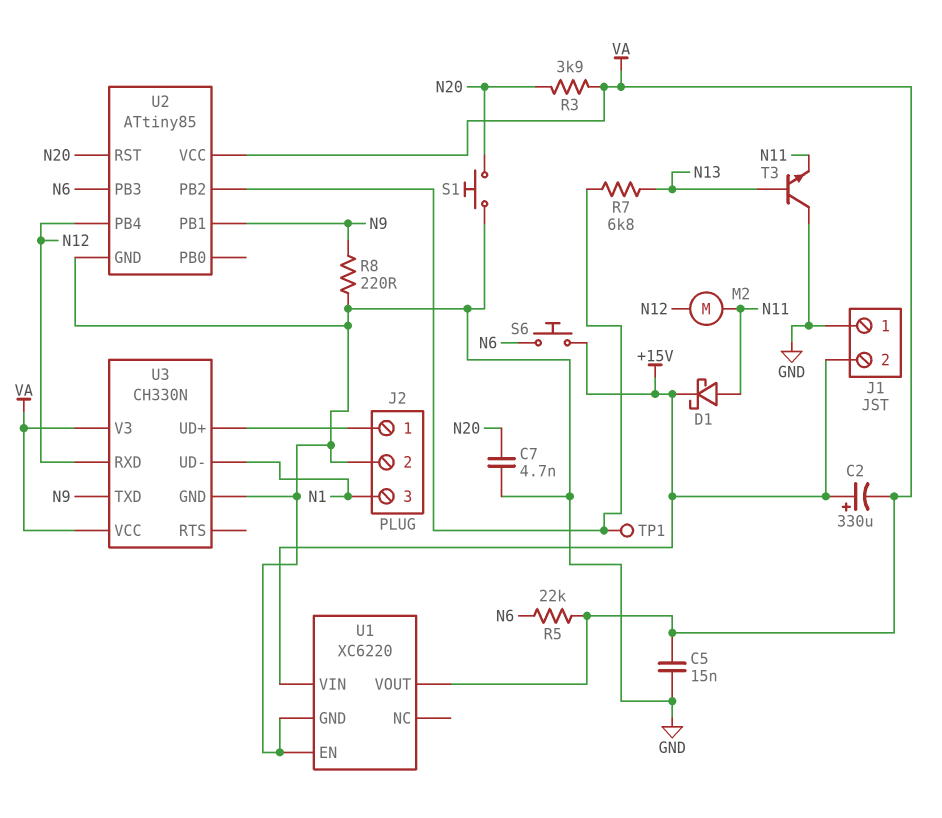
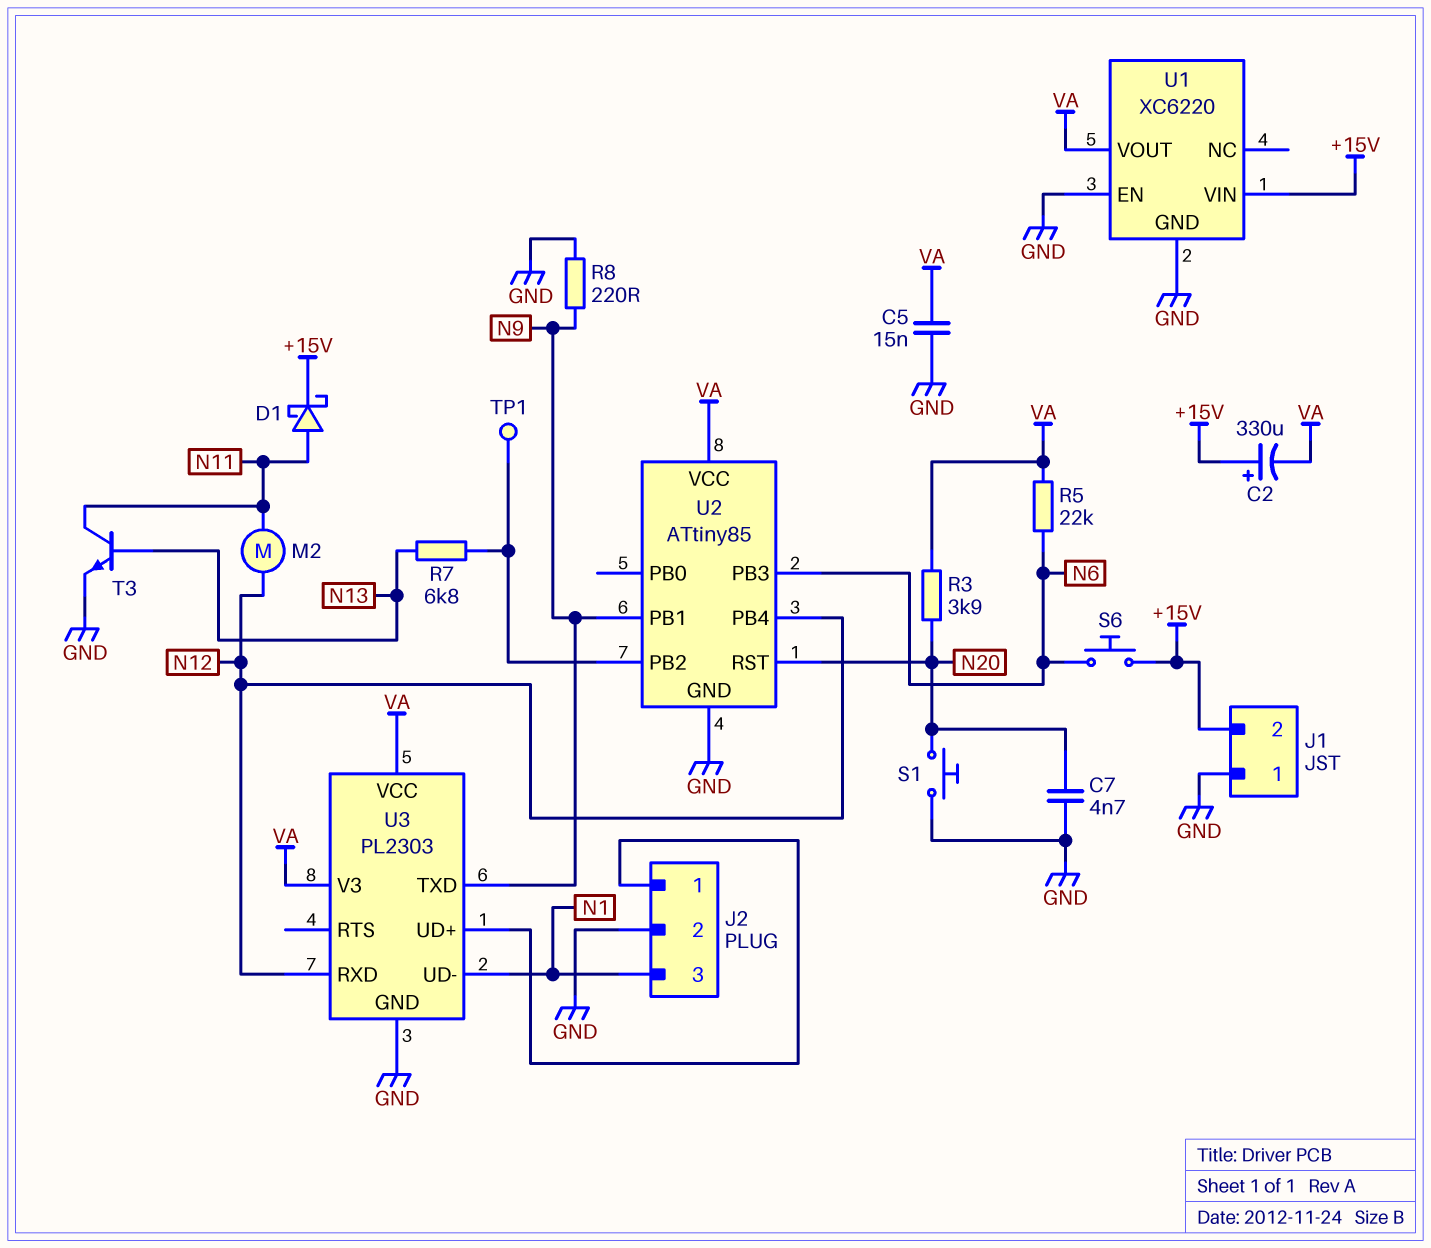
T3: NPN (B N13, C GND, E N11) -> NPN (B N13, C N11, E GND)
U3: CH330N -> PL2303

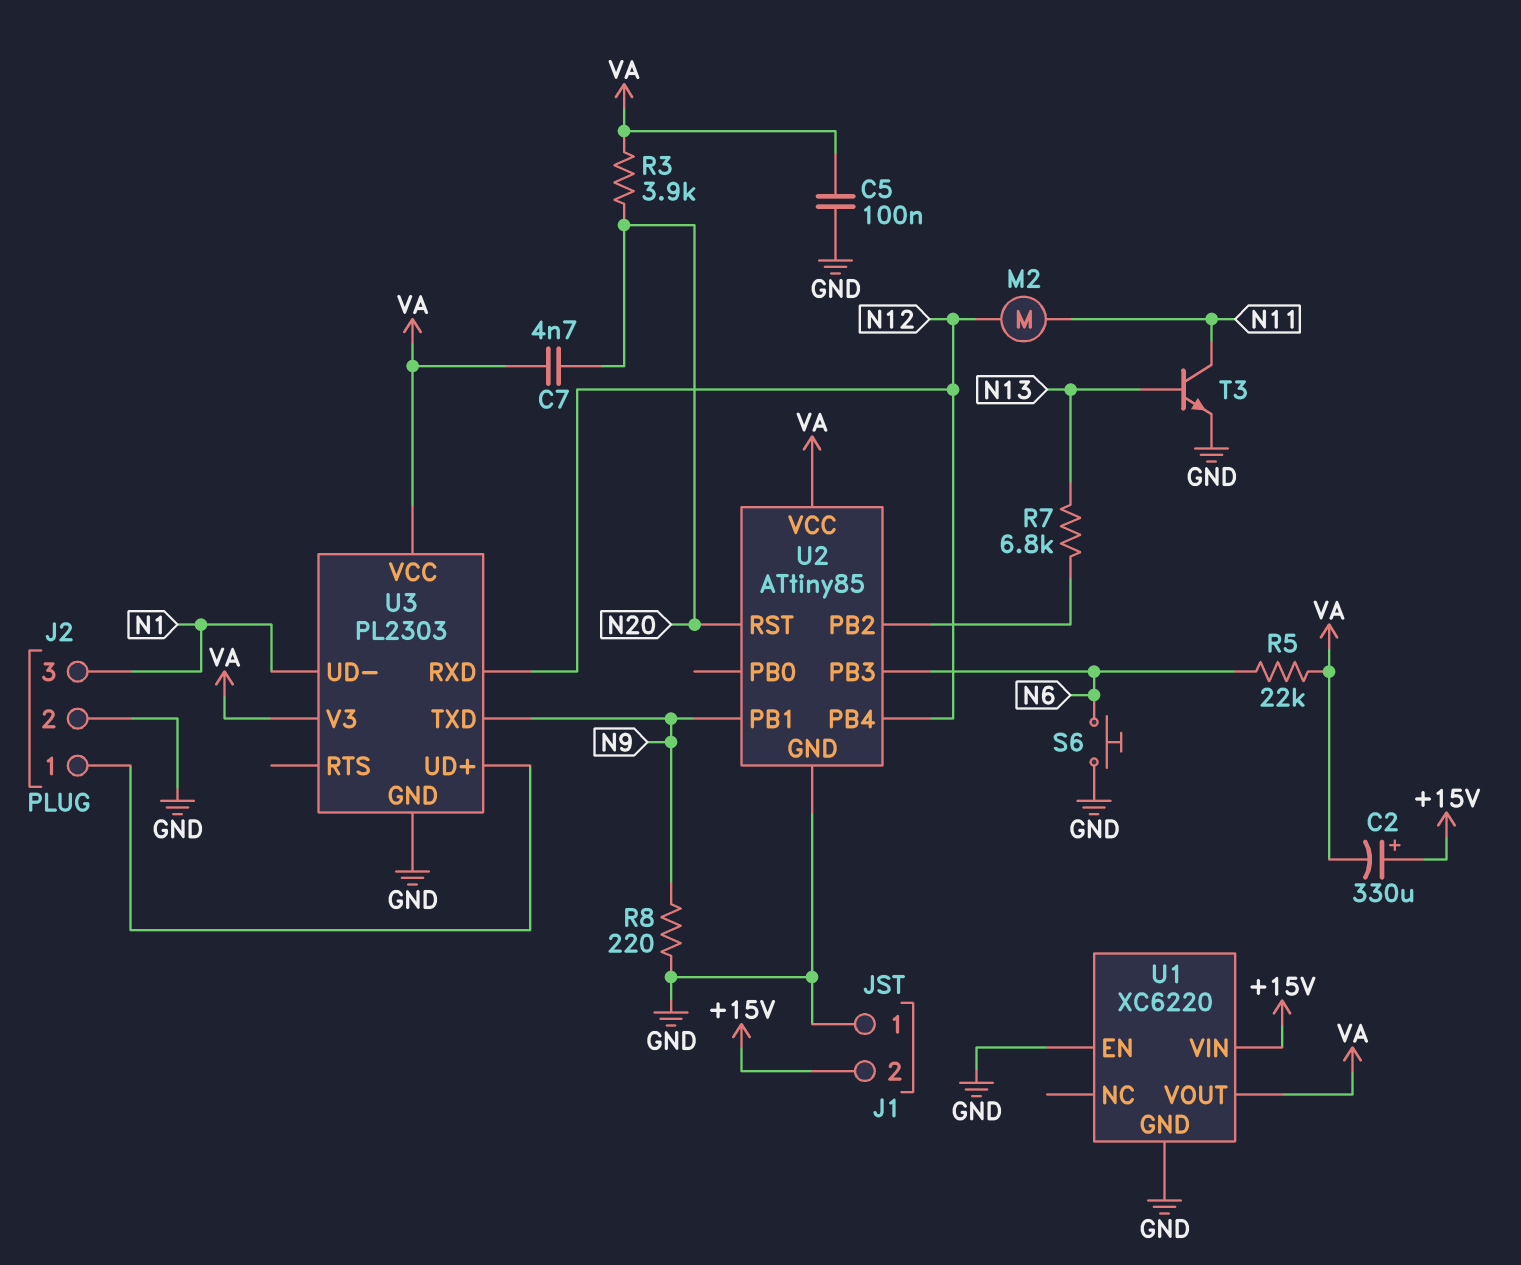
C5: 15nF (GND, VA) -> 100nF (GND, VA)
C7: 4.7nF (GND, N20) -> 4.7nF (N20, VA)
D1: schottky (A N11, K +15V) -> none
S1: button (GND, N20) -> none
S6: button (+15V, N6) -> button (GND, N6)
TP1: test point (U2/PB2) -> none

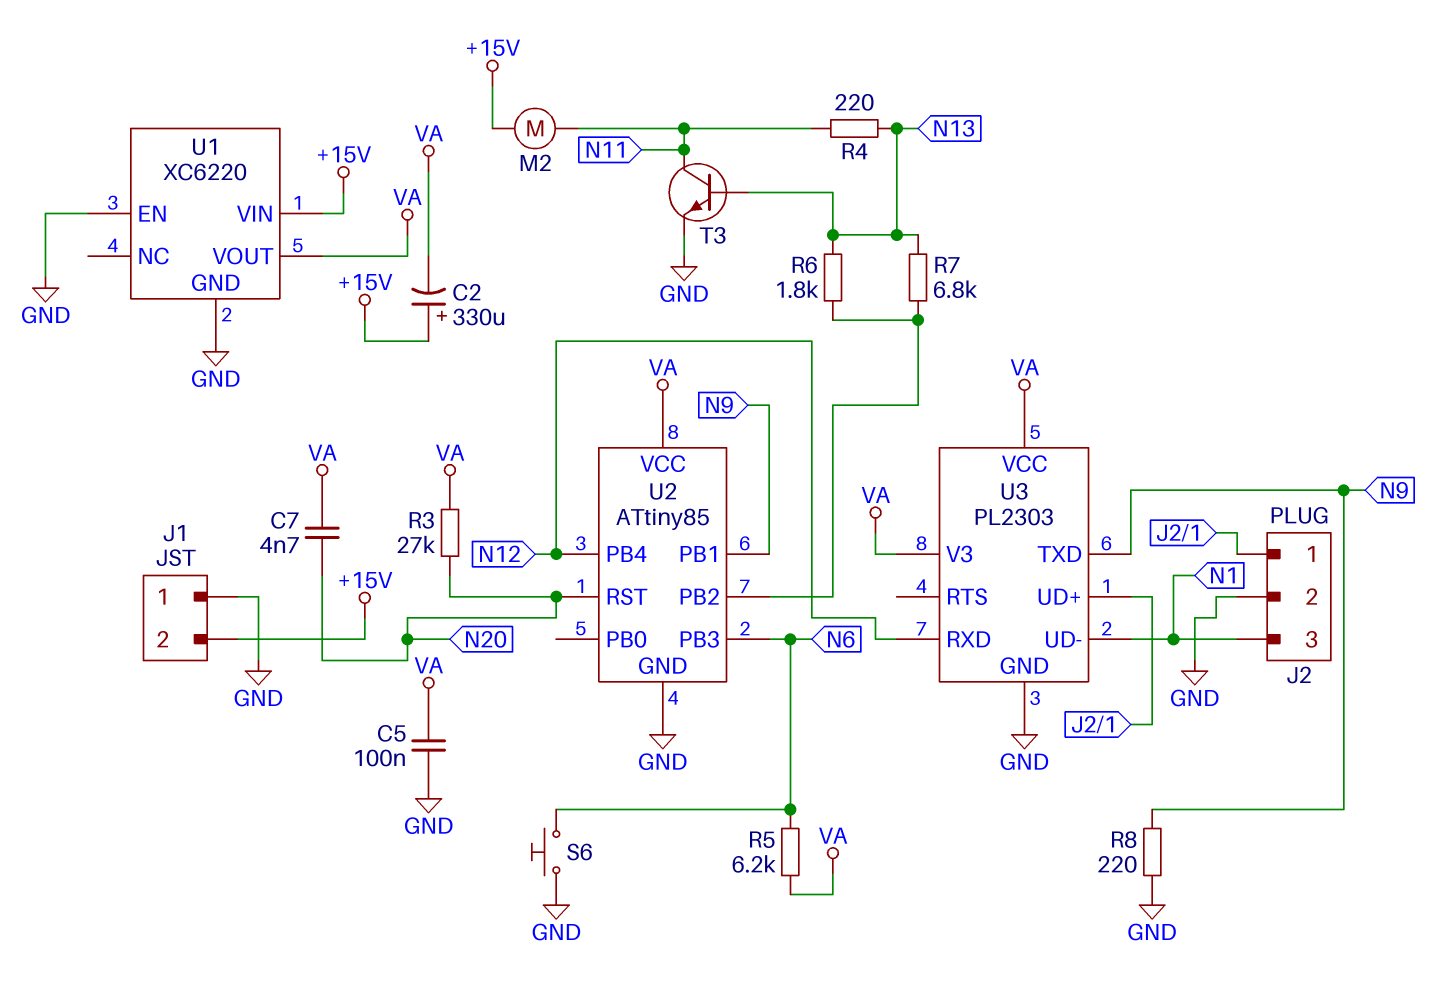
M2: motor (N11, N12) -> motor (+15V, N11)
R3: 3.9k (N20, VA) -> 27k (N20, VA)
R4: none -> 220 (N11, N13)
R5: 22k (N6, VA) -> 6.2k (N6, VA)
R6: none -> 1.8k (N13, U2/PB2)

